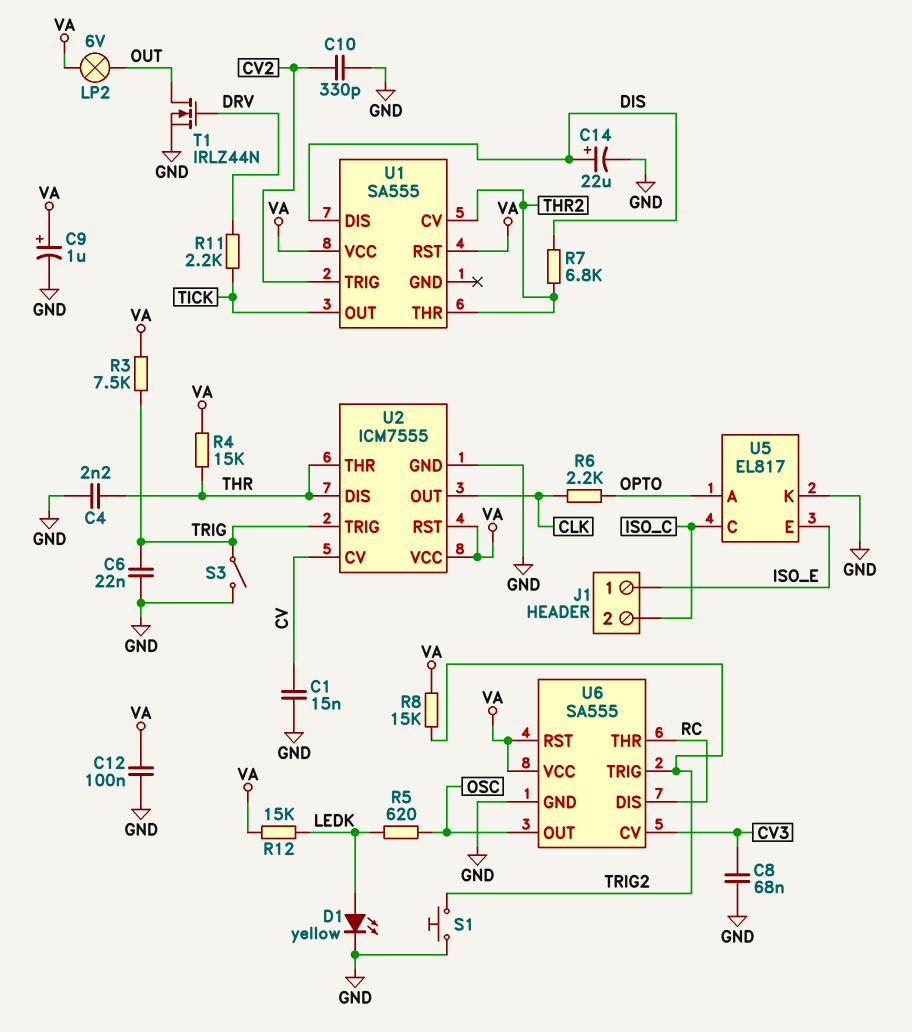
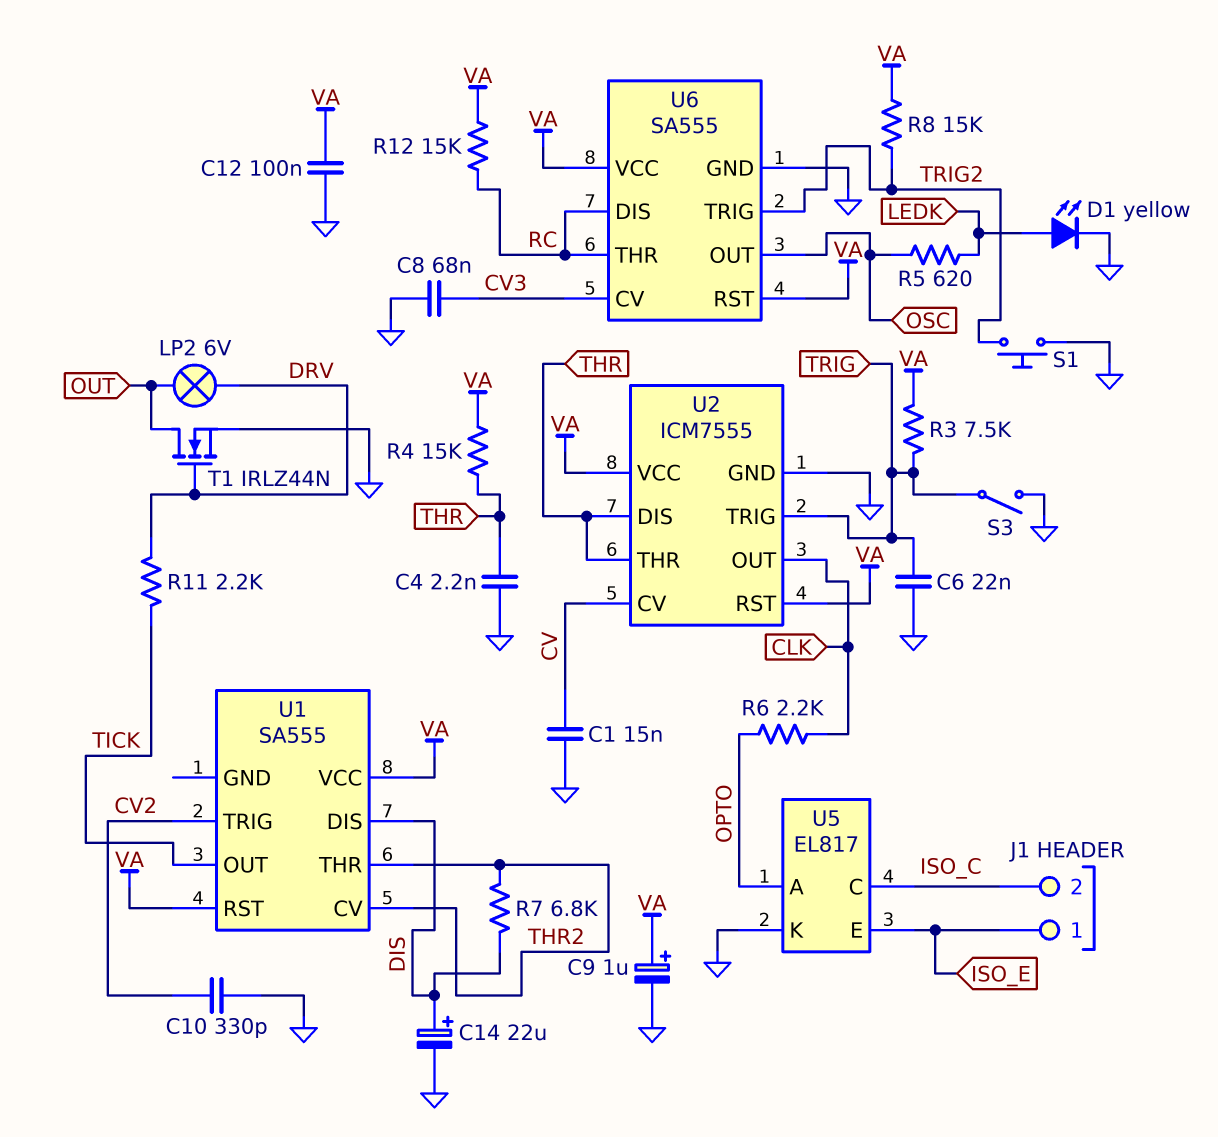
LP2: lamp 6V (OUT, VA) -> lamp 6V (DRV, OUT)
R12: 15k (LEDK, VA) -> 15k (RC, VA)

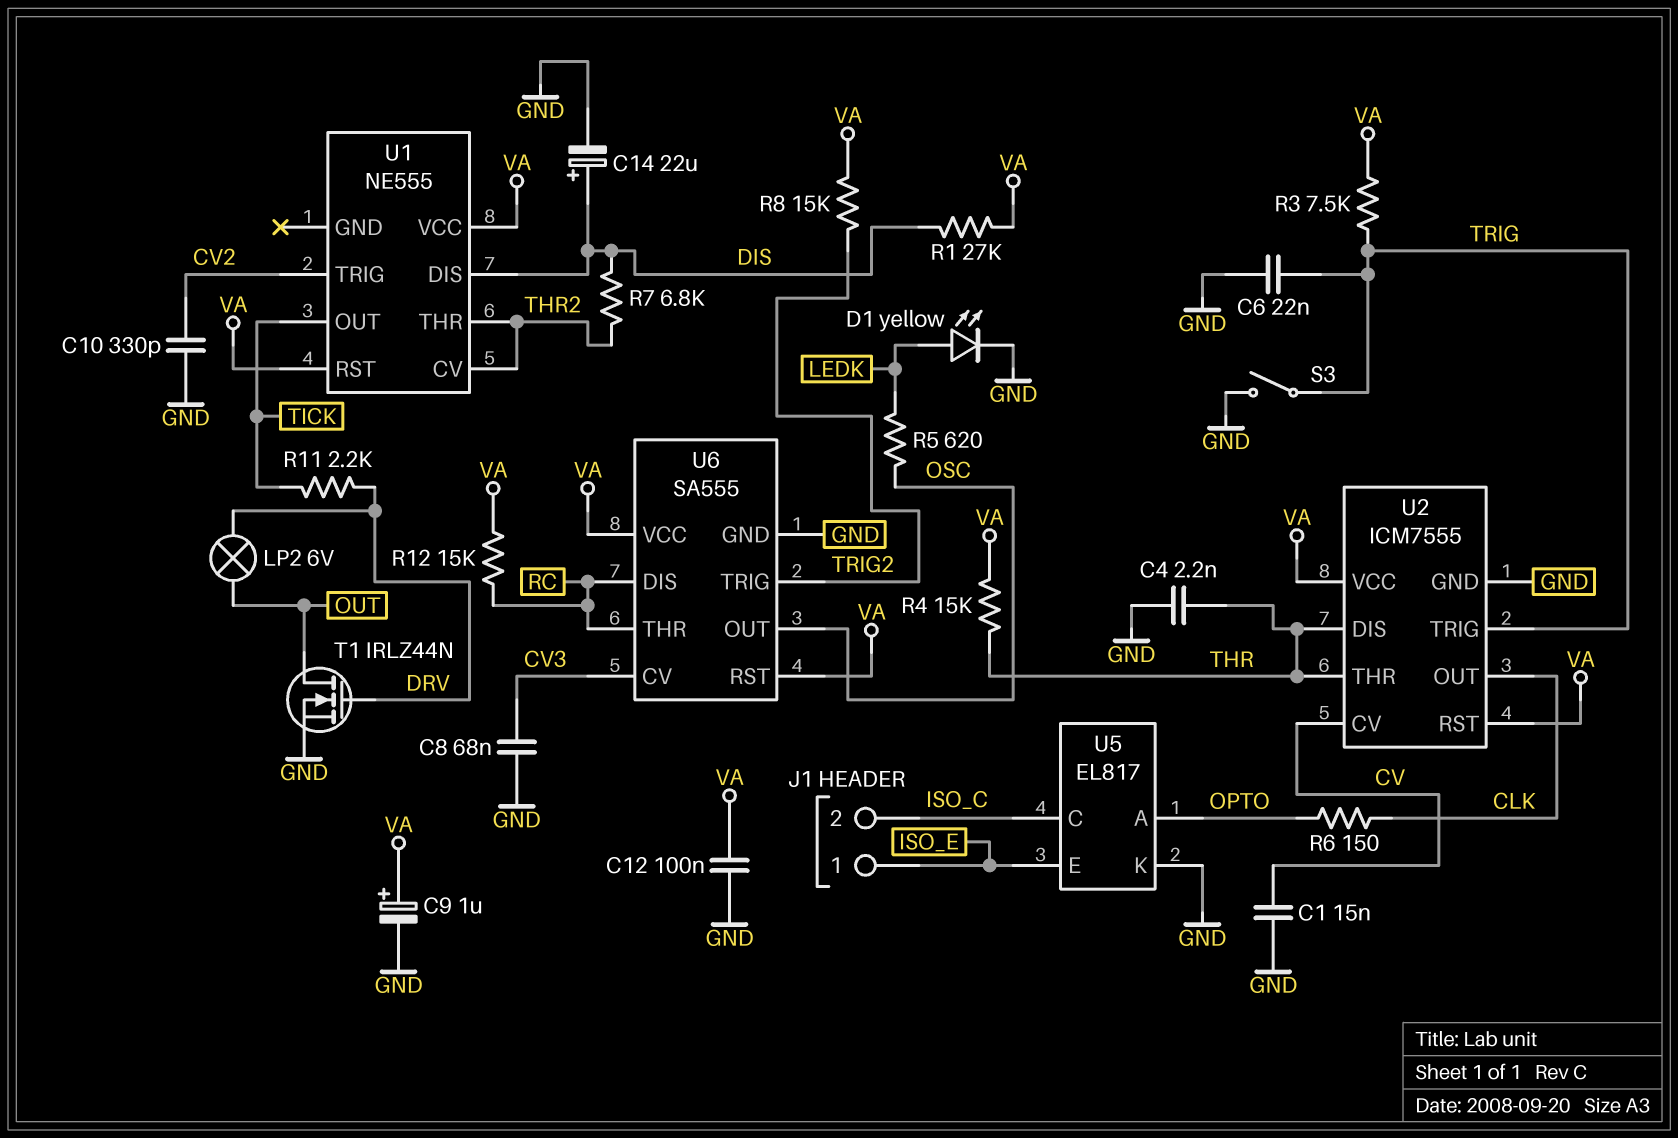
R1: none -> 27k (DIS, VA)
R6: 2.2k (CLK, OPTO) -> 150 (CLK, OPTO)
S1: button (GND, TRIG2) -> none
U1: SA555 -> NE555

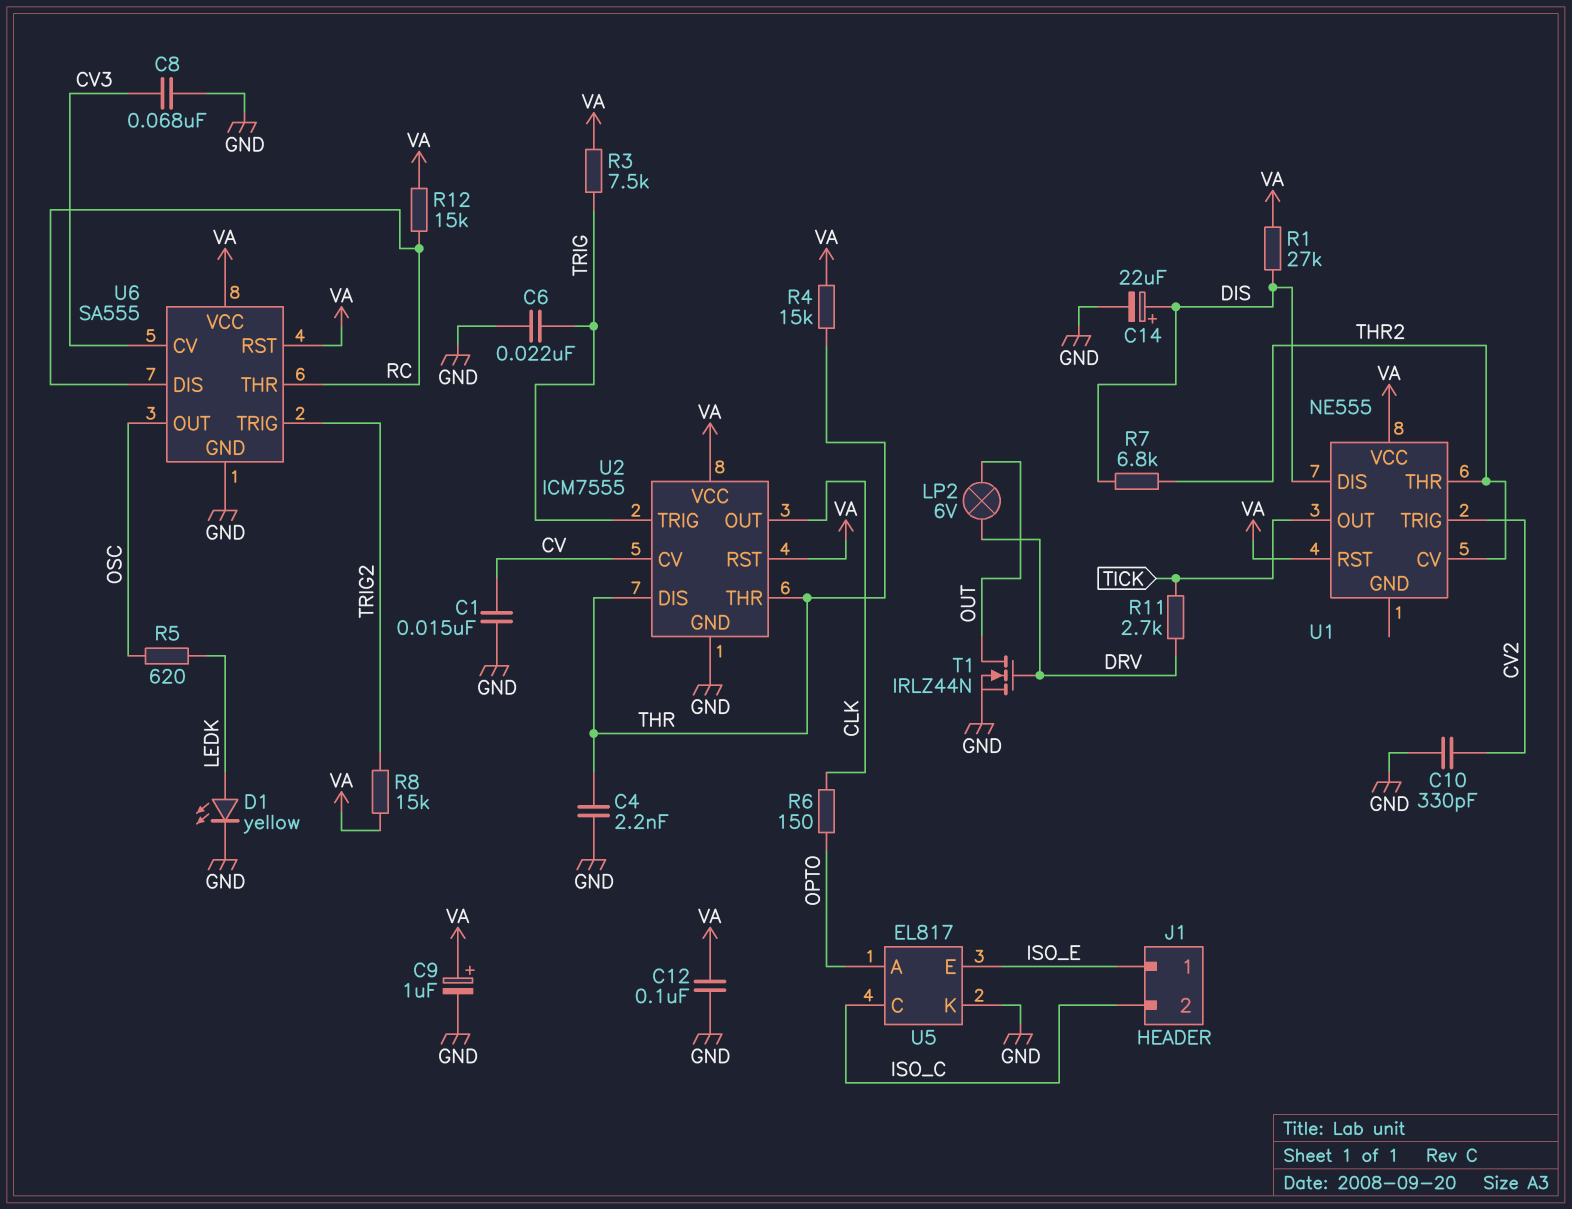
R11: 2.2k (DRV, TICK) -> 2.7k (DRV, TICK)
S3: switch (GND, TRIG) -> none

